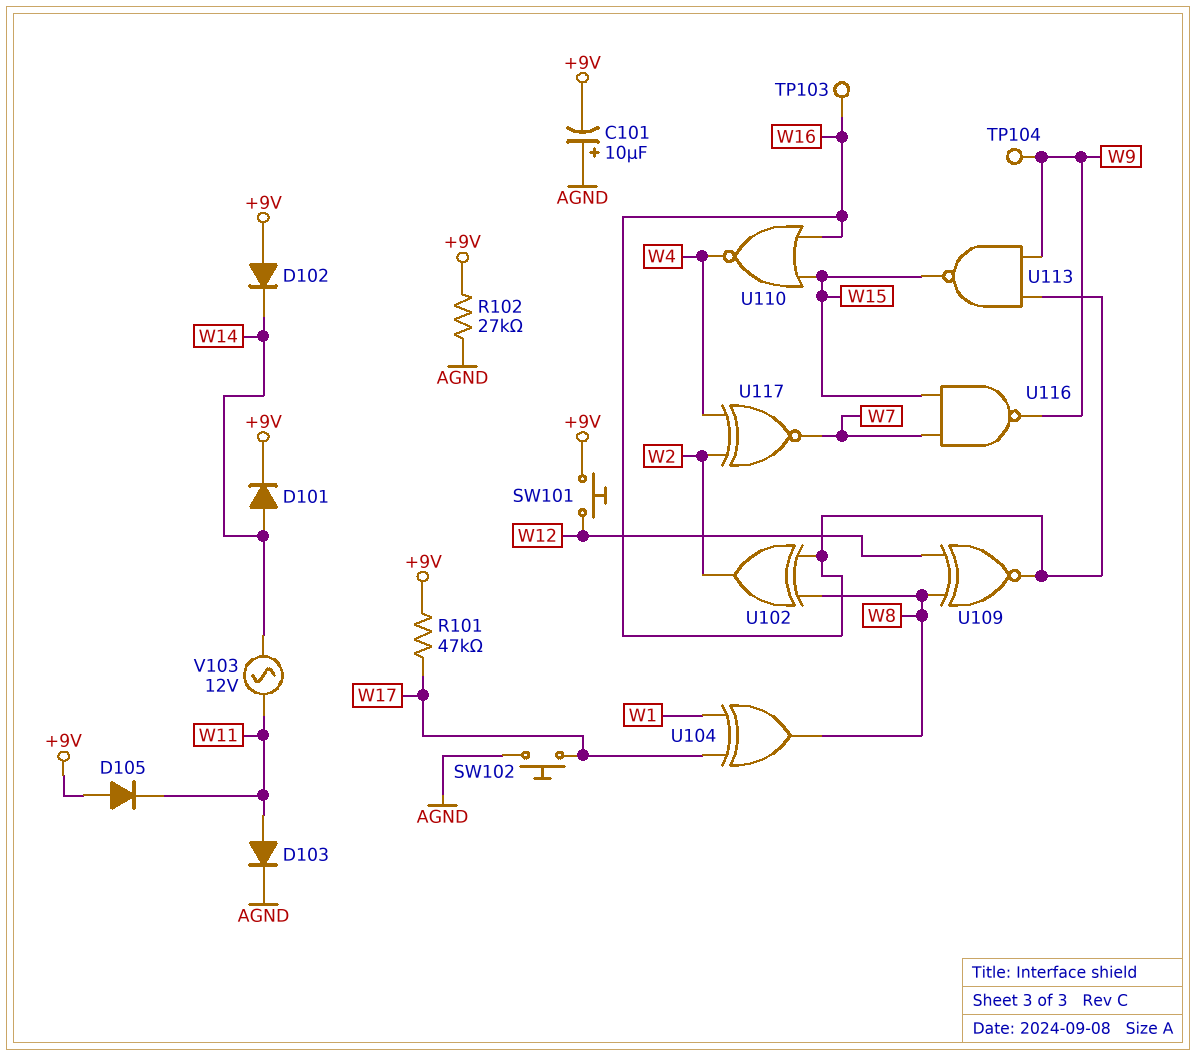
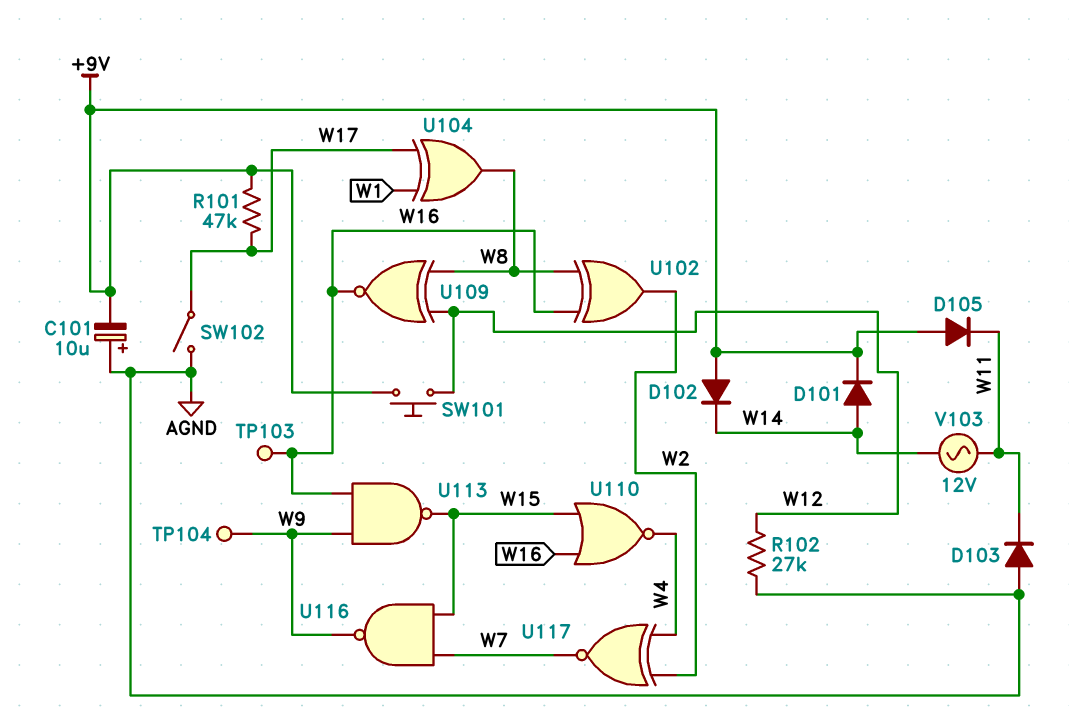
D103: diode (A W11, K AGND) -> diode (A AGND, K W11)
R102: 27k (+9V, AGND) -> 27k (AGND, W12)
SW102: button (AGND, W17) -> switch (AGND, W17)

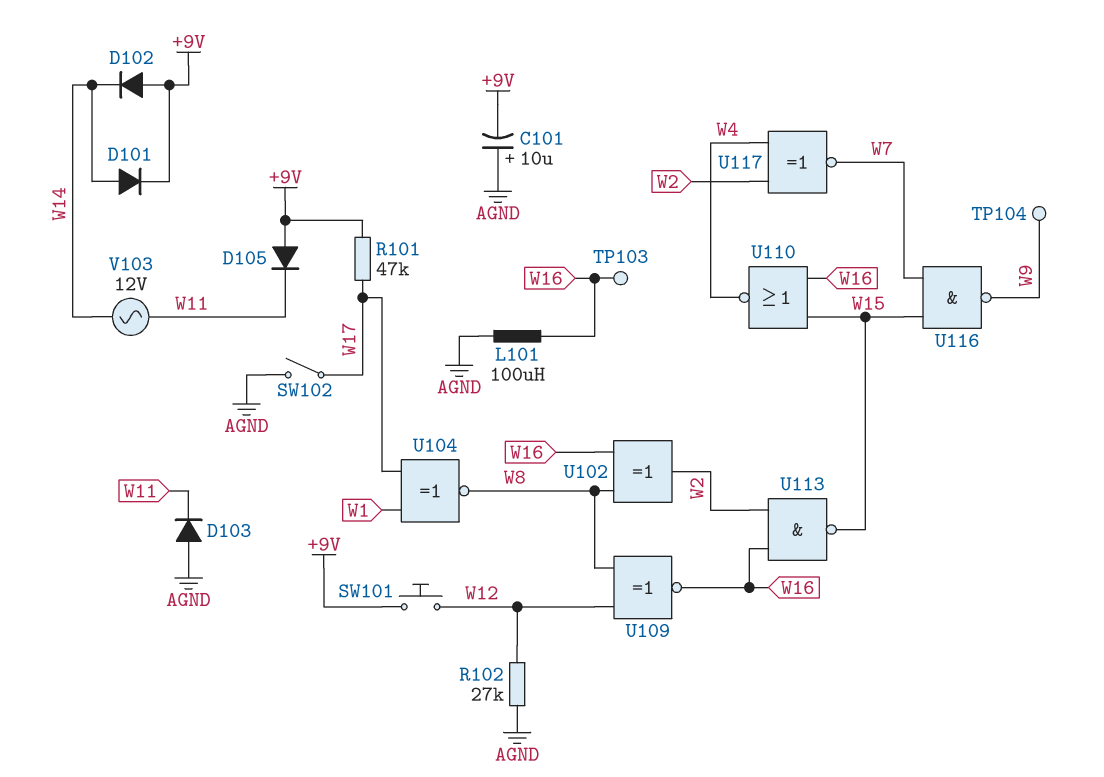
L101: none -> 100uH (AGND, W16)
U104: XOR (in W1, in W17, out W8) -> XNOR (in W1, in W17, out W8)
U113: NAND (in W9, in W16, out W15) -> NAND (in W2, in W16, out W15)

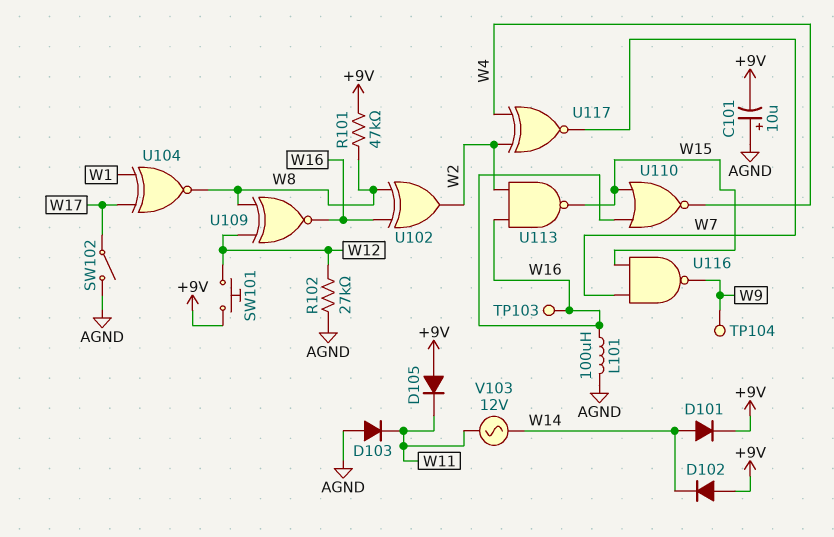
R101: 47k (+9V, W17) -> 47k (+9V, W8)

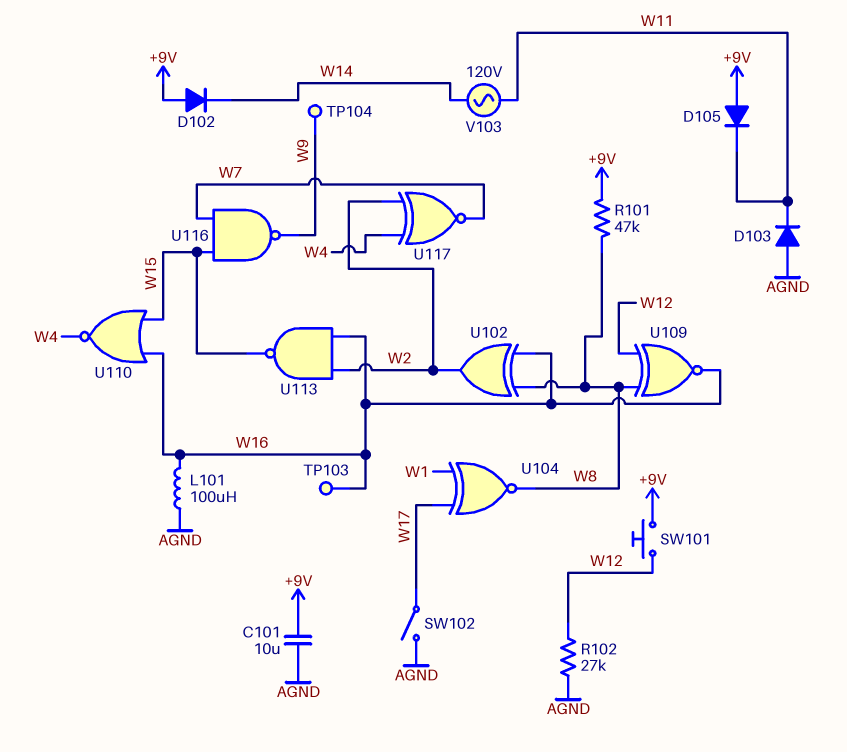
C101: 10uF (plus AGND, minus +9V) -> 10uF (+9V, AGND)
D101: diode (A W14, K +9V) -> none
V103: AC 12V (W11, W14) -> AC 120V (W11, W14)

